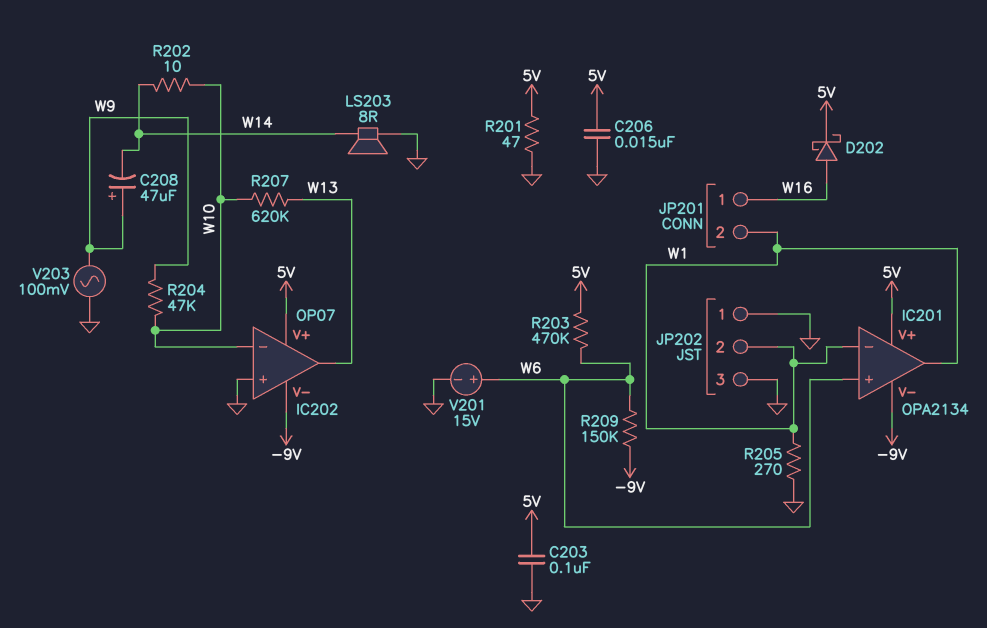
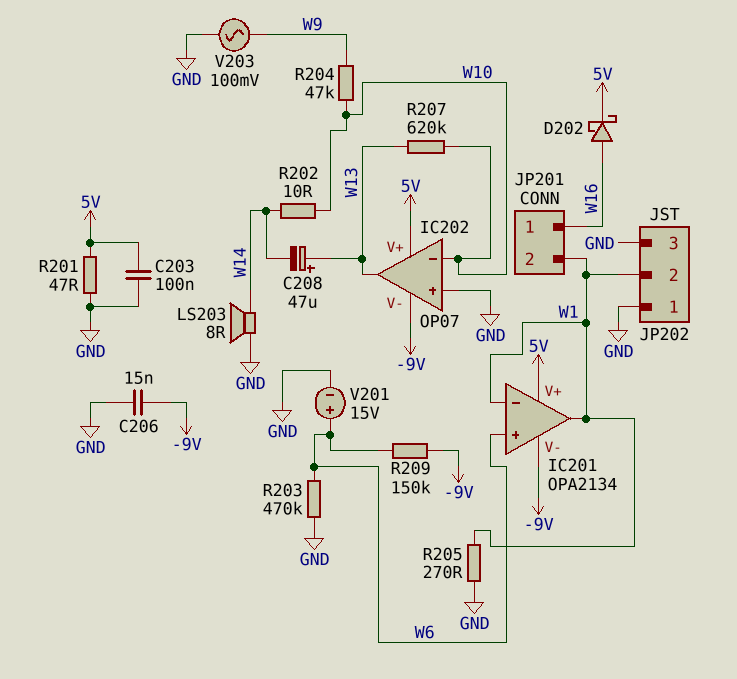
C206: 15nF (5V, GND) -> 15nF (-9V, GND)
C208: 47uF (plus W9, minus W14) -> 47uF (plus W13, minus W14)
R203: 470k (5V, W6) -> 470k (GND, W6)

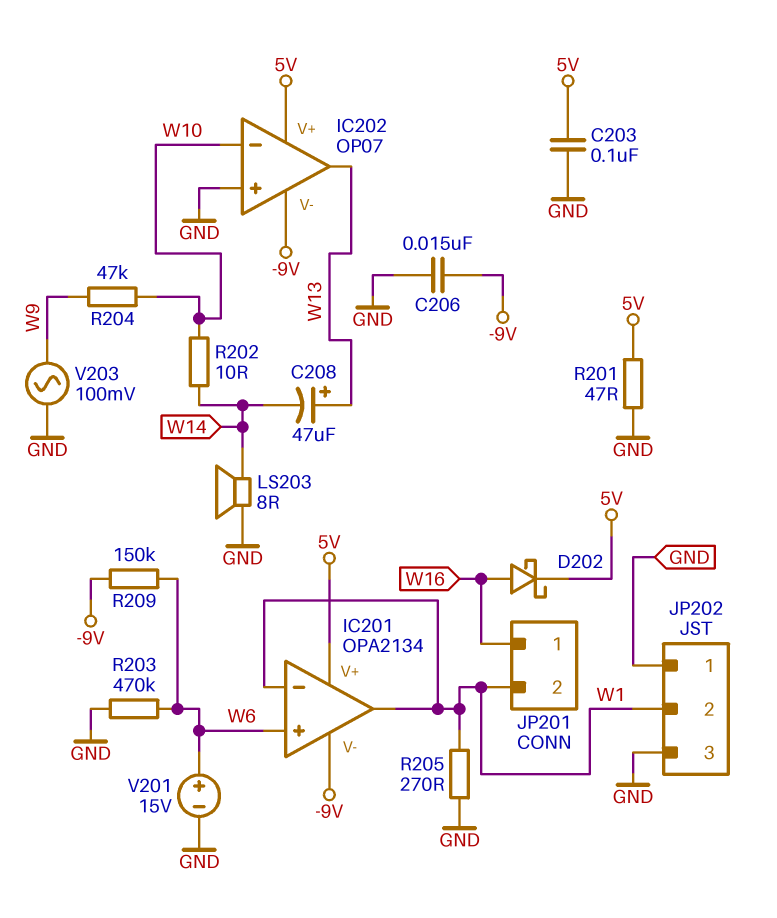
R207: 620k (W10, W13) -> none

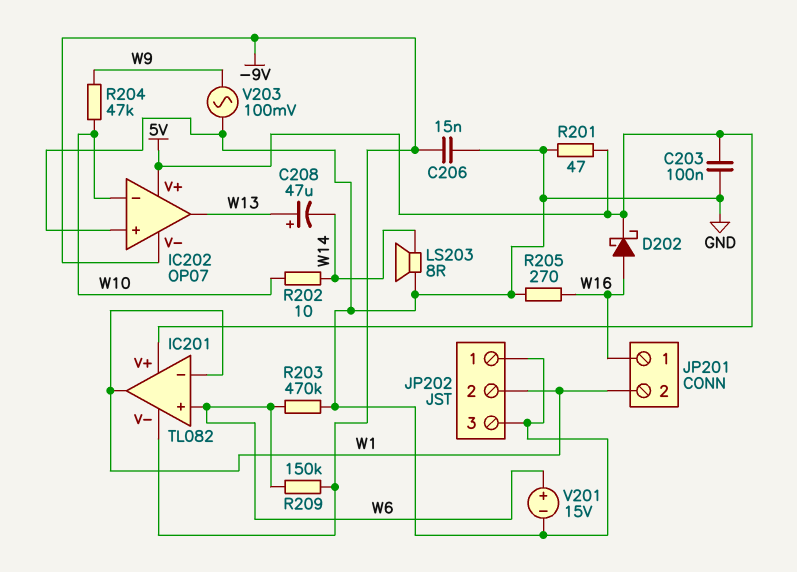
IC201: OPA2134 -> TL082
R205: 270 (GND, W1) -> 270 (GND, W16)

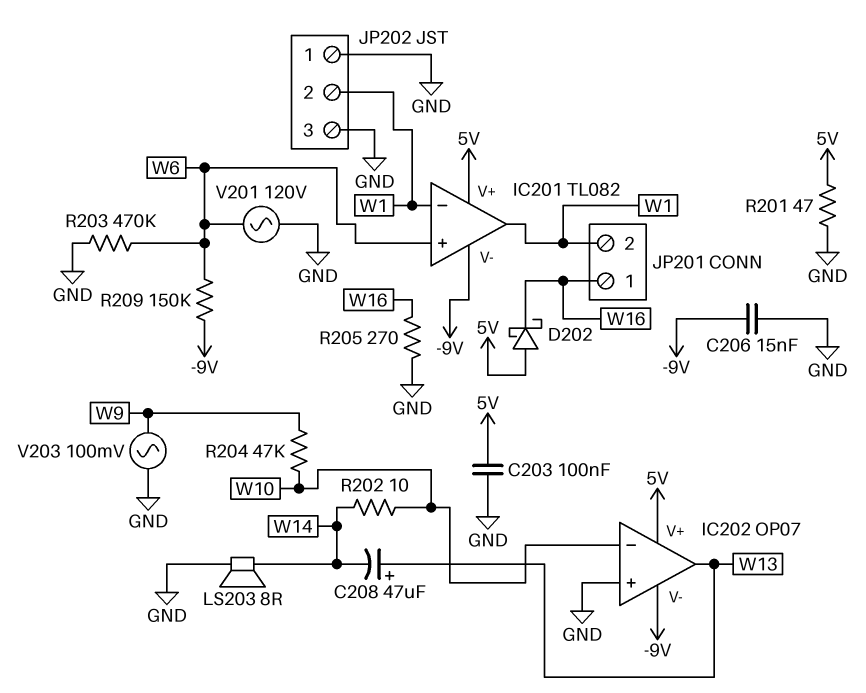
D202: schottky (A W16, K 5V) -> schottky (A 5V, K W16)
V201: 15V (plus W6, minus GND) -> AC 120V (GND, W6)

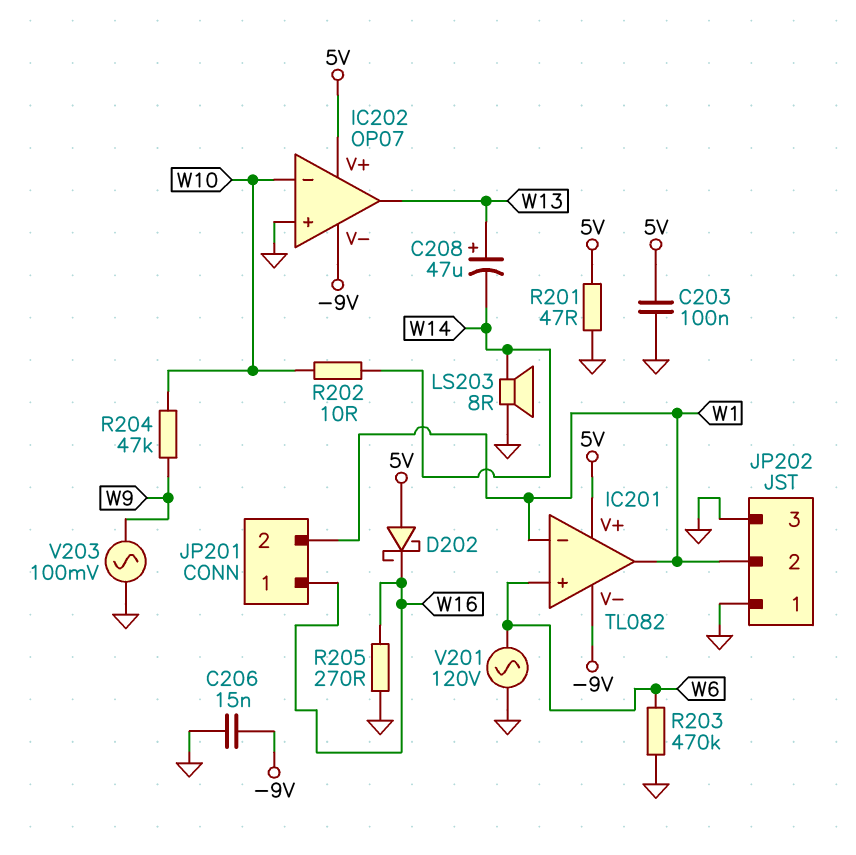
R209: 150k (-9V, W6) -> none

